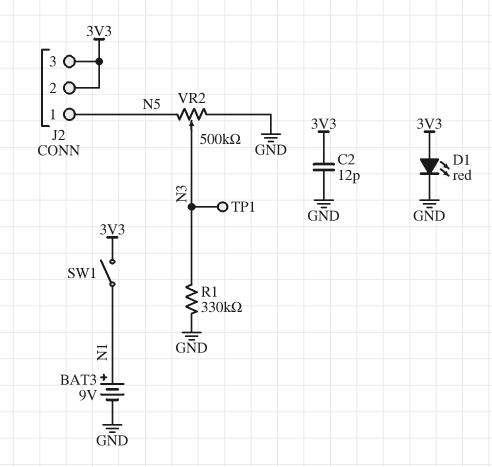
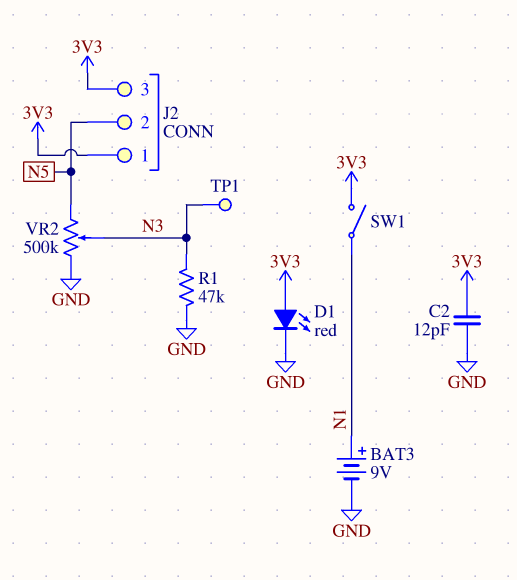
J2 pin 1: N5 -> 3V3
J2 pin 2: 3V3 -> N5
R1: 330k (GND, N3) -> 47k (GND, N3)

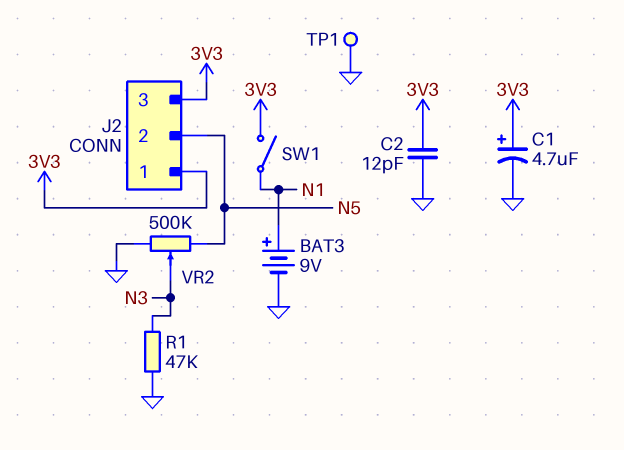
C1: none -> 4.7uF (plus 3V3, minus GND)
D1: LED red (A 3V3, K GND) -> none
TP1: test point (N3) -> test point (GND)

